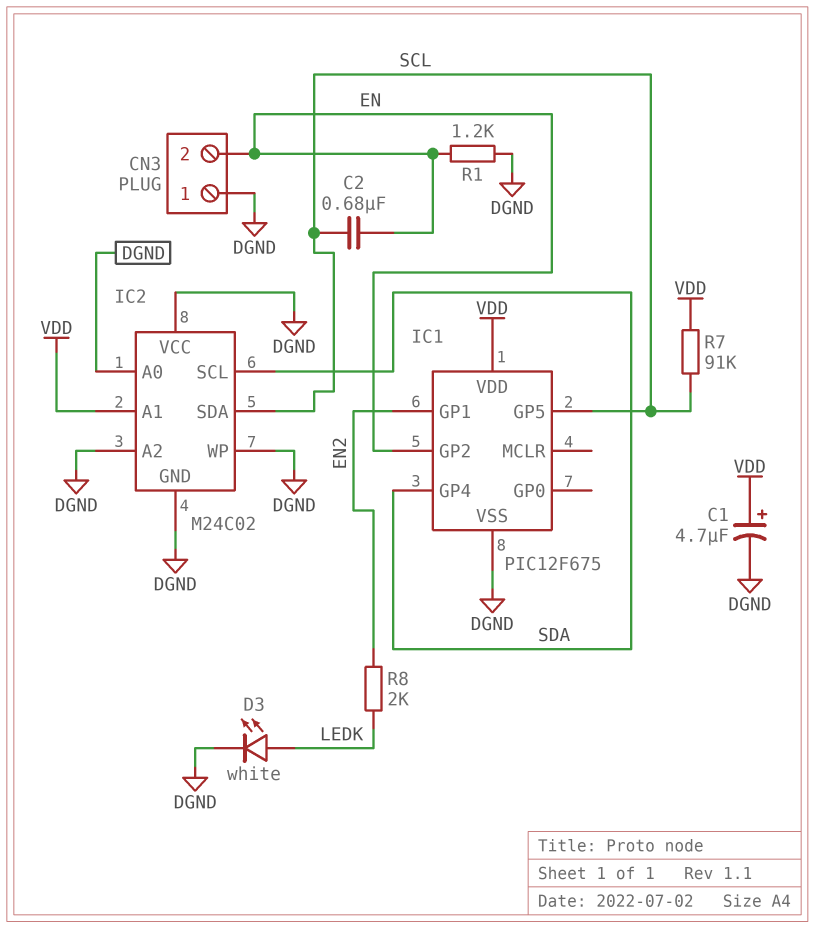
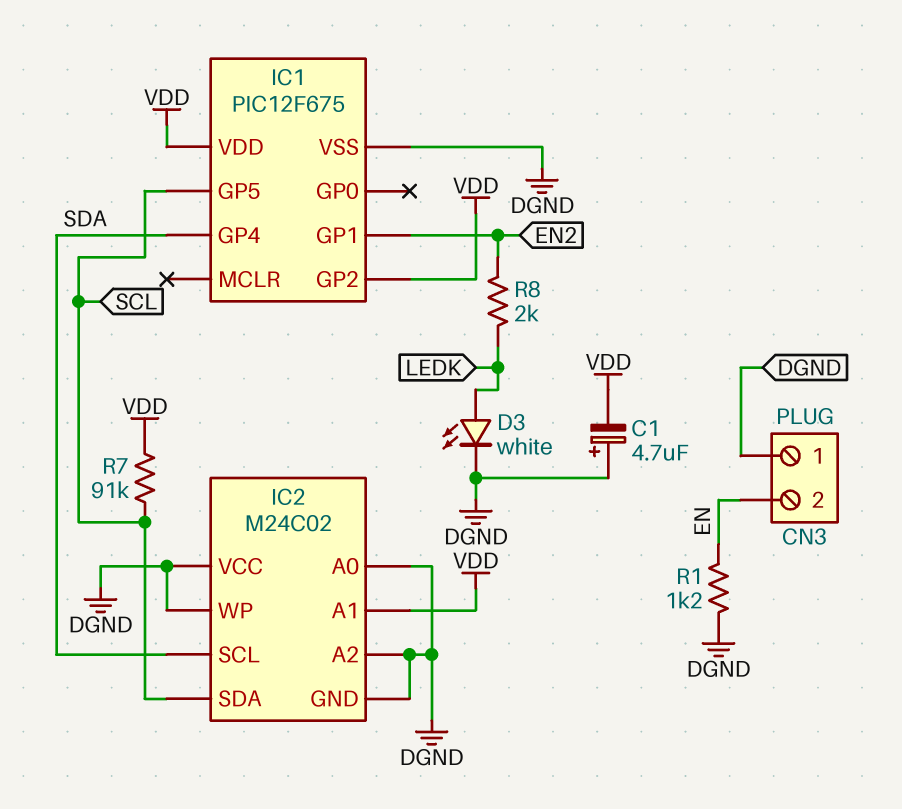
C1: 4.7uF (plus VDD, minus DGND) -> 4.7uF (plus DGND, minus VDD)
C2: 680nF (EN, SCL) -> none
IC1 pin GP2: EN -> VDD

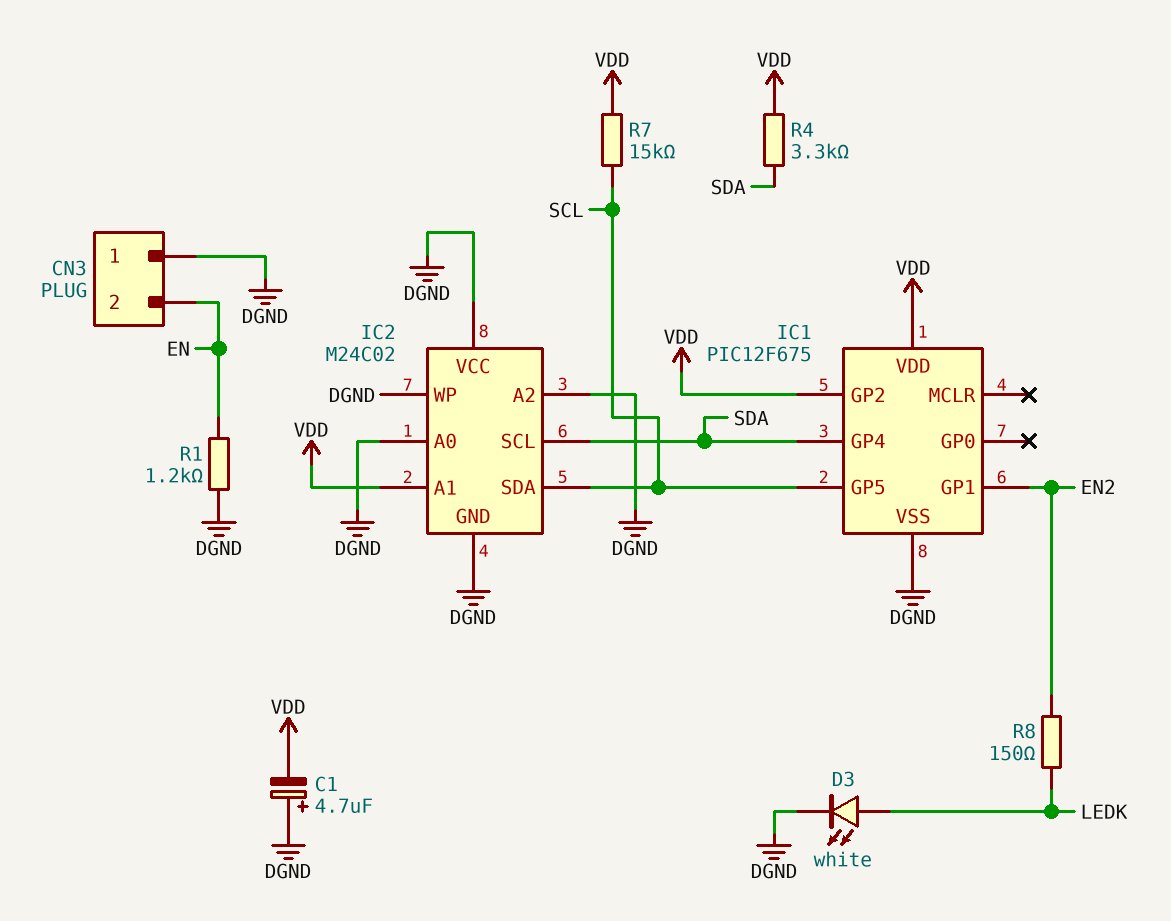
R4: none -> 3.3k (SDA, VDD)
R7: 91k (SCL, VDD) -> 15k (SCL, VDD)
R8: 2k (EN2, LEDK) -> 150 (EN2, LEDK)

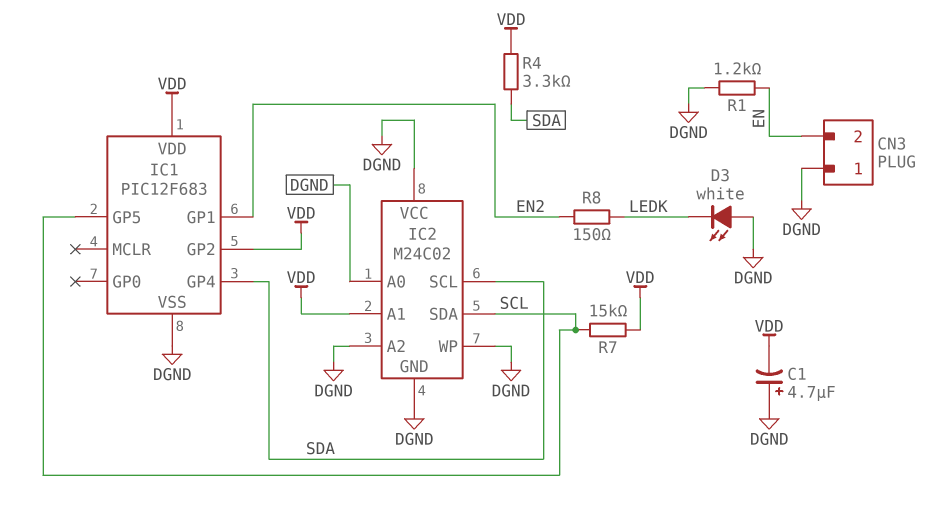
D3: LED white (A LEDK, K DGND) -> LED white (A DGND, K LEDK)
IC1: PIC12F675 -> PIC12F683

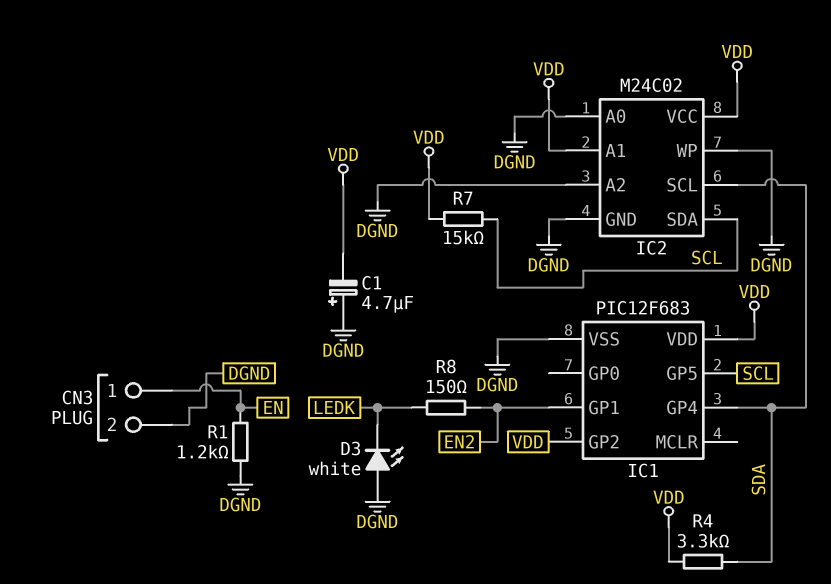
CN3 pin 1: DGND -> EN
CN3 pin 2: EN -> DGND
IC2 pin VCC: DGND -> VDD

